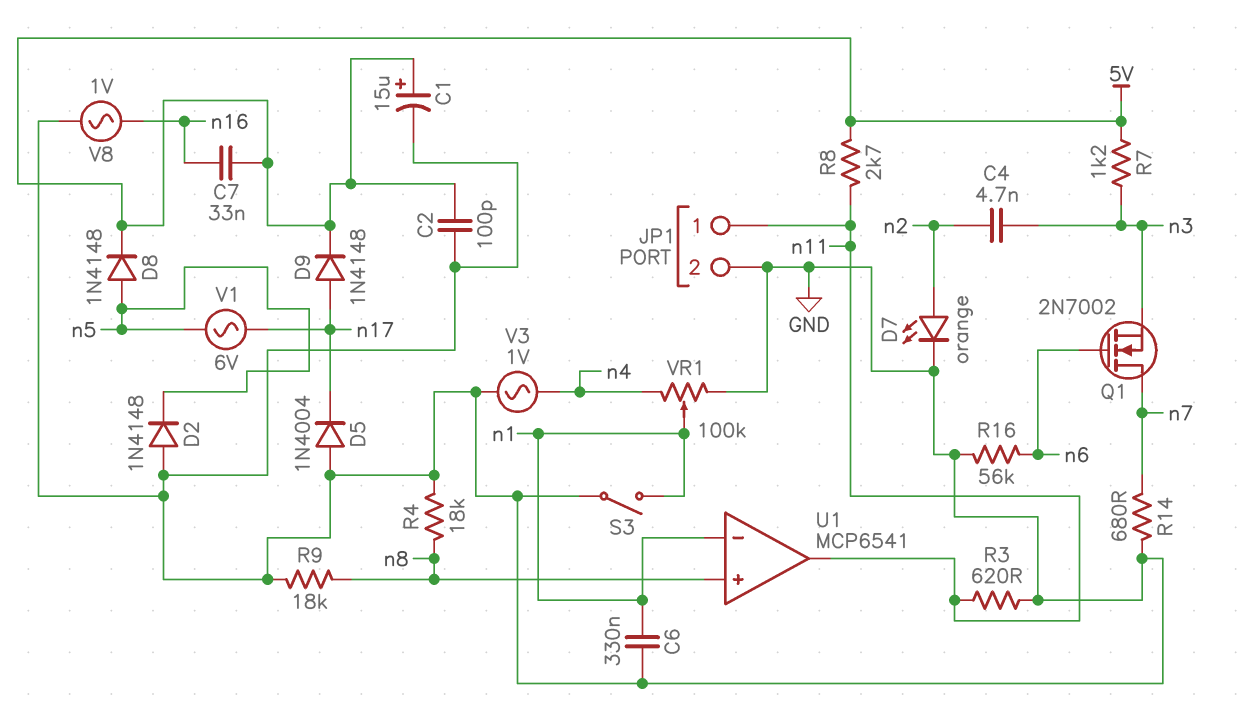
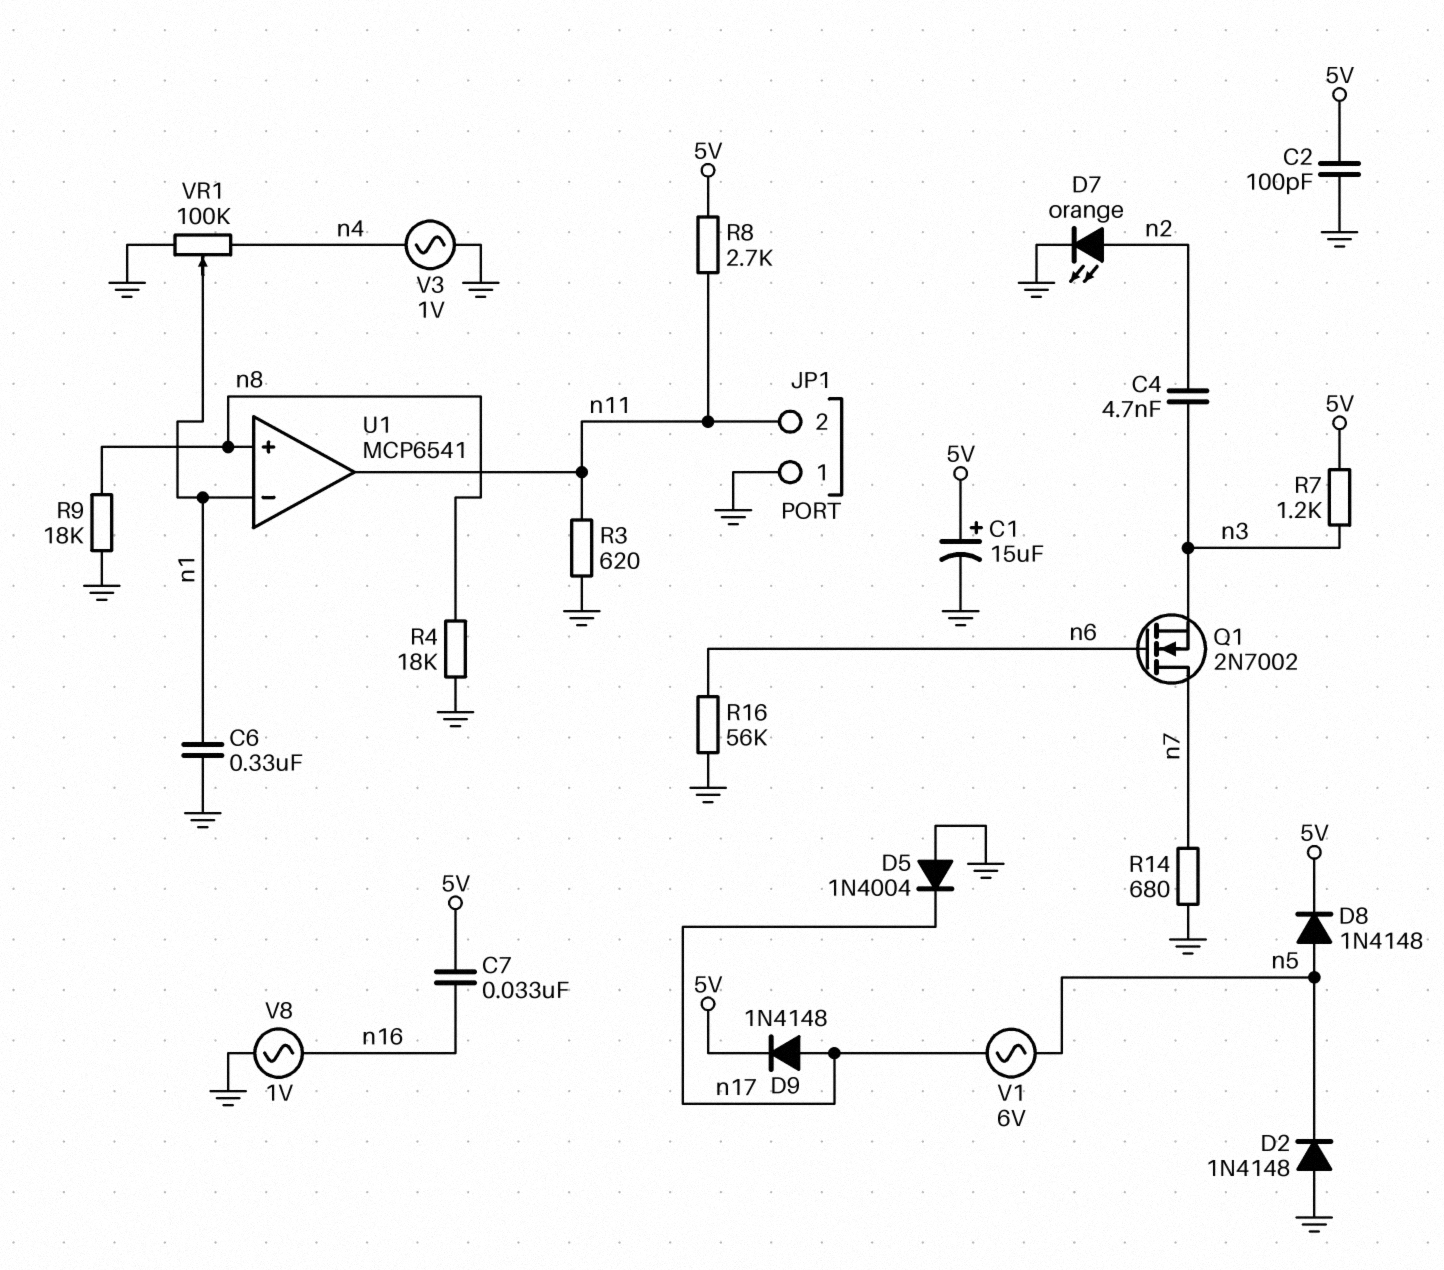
JP1 pin 1: n11 -> GND
JP1 pin 2: GND -> n11
S3: switch (GND, n1) -> none

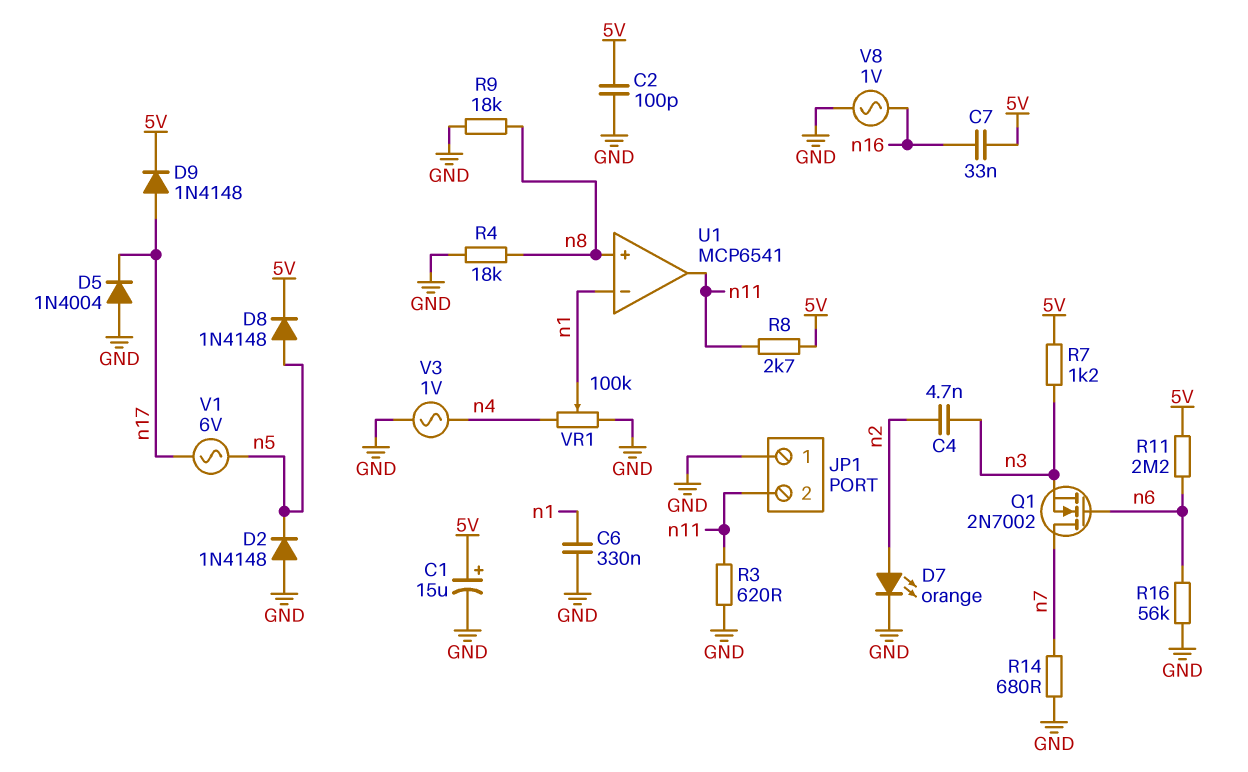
R11: none -> 2.2M (5V, n6)

